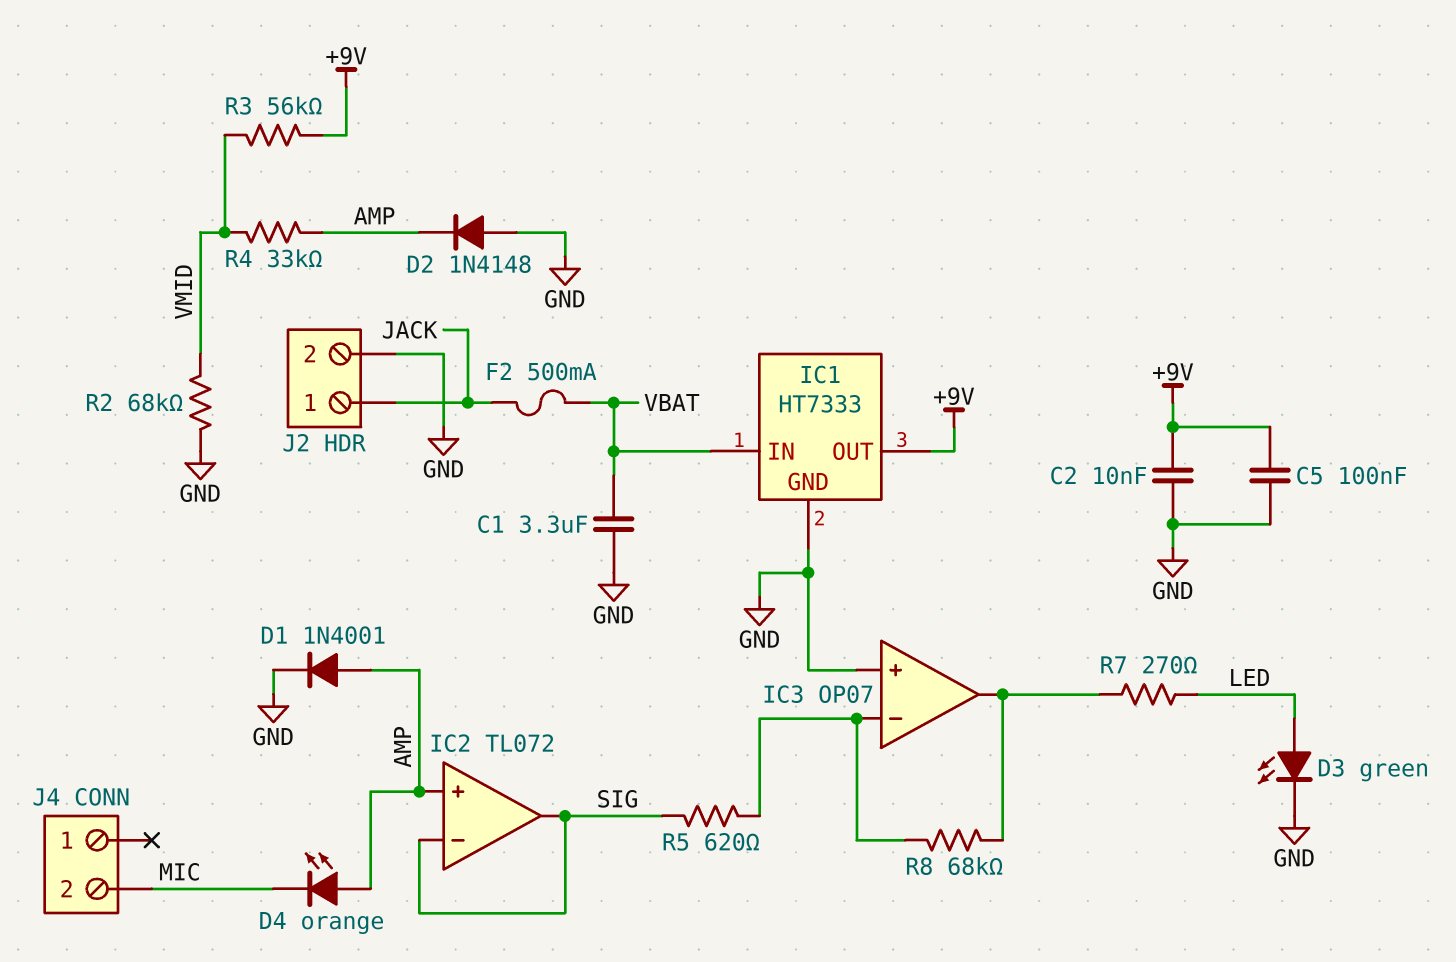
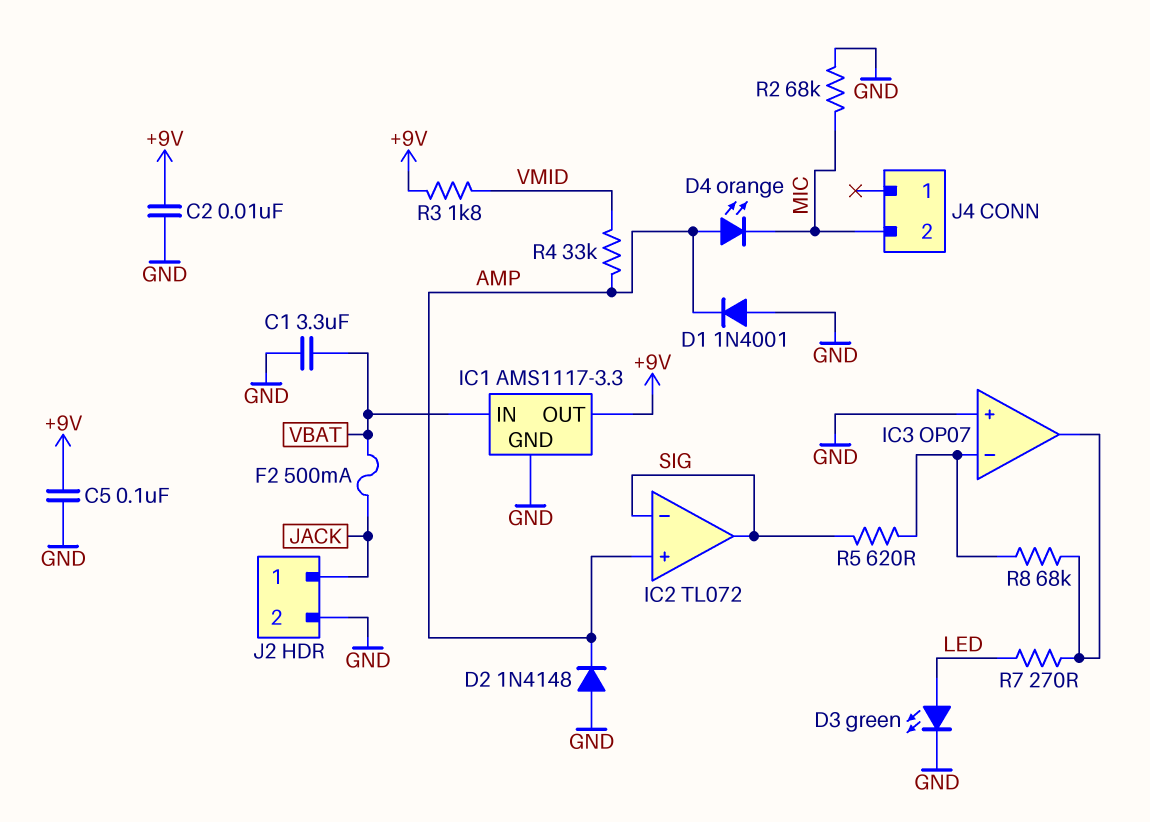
D1: diode 1N4001 (A AMP, K GND) -> diode 1N4001 (A GND, K AMP)
IC1: HT7333 -> AMS1117-3.3
R2: 68k (GND, VMID) -> 68k (GND, MIC)
R3: 56k (+9V, VMID) -> 1.8k (+9V, VMID)

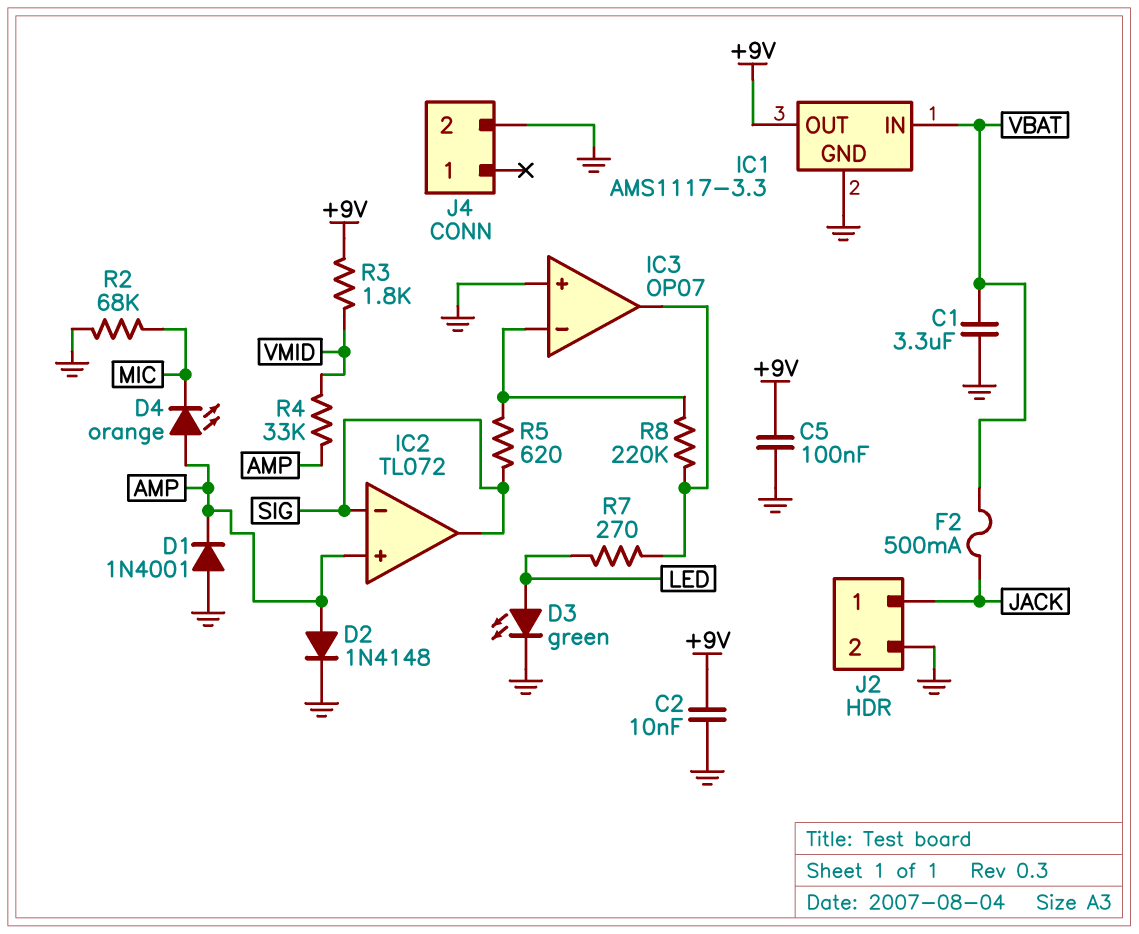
D2: diode 1N4148 (A GND, K AMP) -> diode 1N4148 (A AMP, K GND)
J4 pin 2: MIC -> GND
R8: 68k (IC3/in-, IC3/out) -> 220k (IC3/in-, IC3/out)

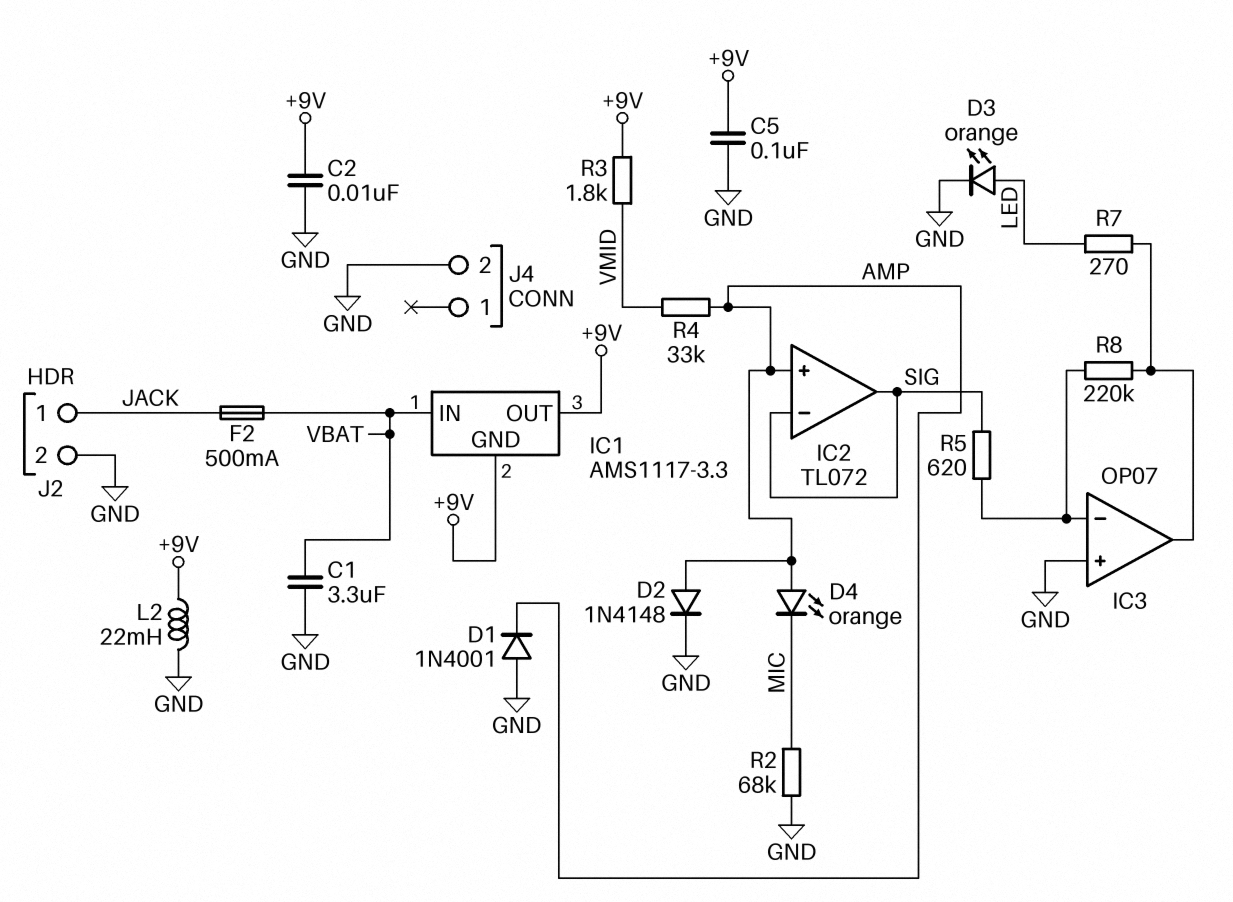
D3: LED green (A LED, K GND) -> LED orange (A LED, K GND)
IC1 pin GND: GND -> +9V
L2: none -> 22mH (+9V, GND)

